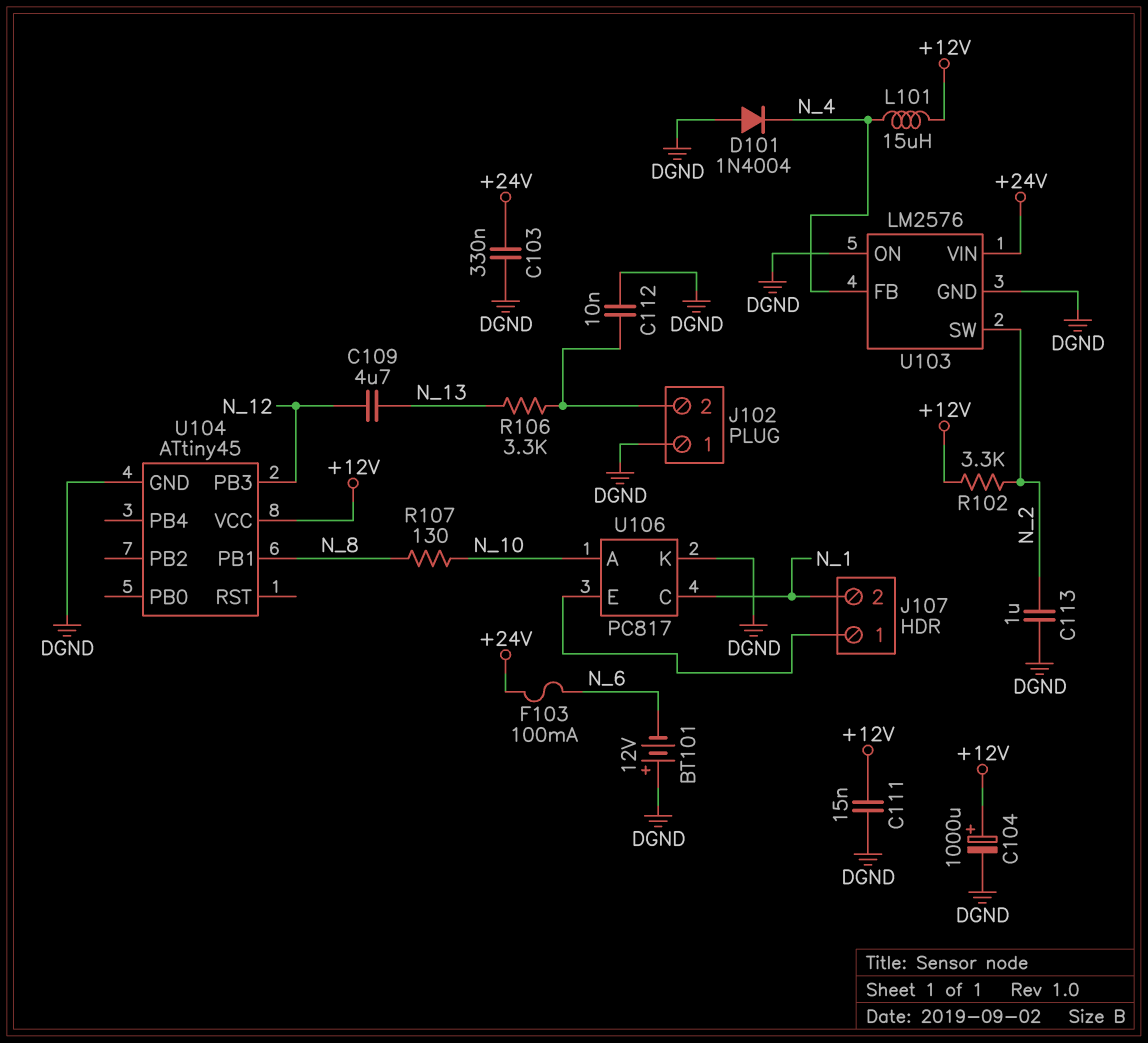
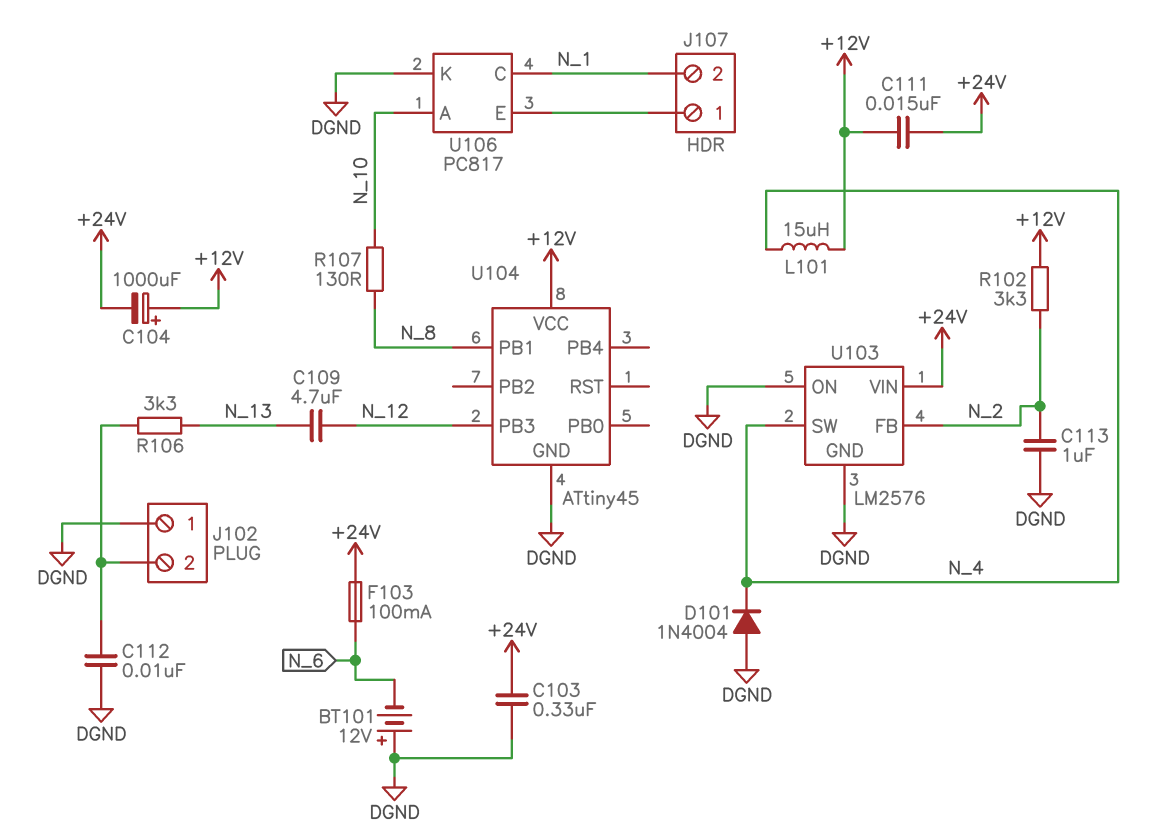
C104: 1000uF (plus +12V, minus DGND) -> 1000uF (plus +12V, minus +24V)
C111: 15nF (+12V, DGND) -> 15nF (+12V, +24V)
U103 pin FB: N_4 -> N_2
U103 pin SW: N_2 -> N_4

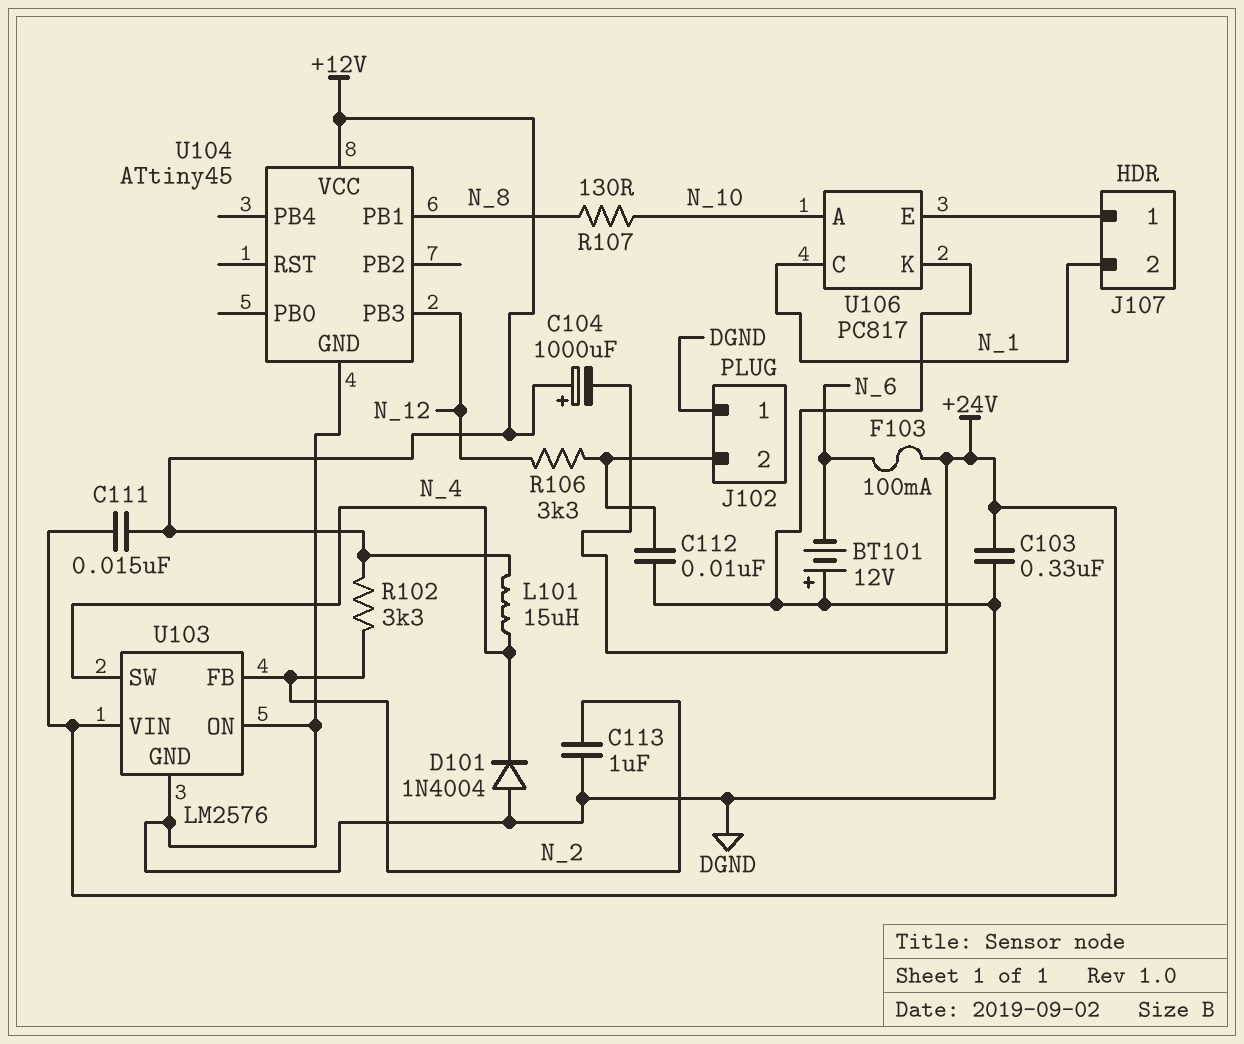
C109: 4.7uF (N_12, N_13) -> none
R106: 3.3k (J102/2, N_13) -> 3.3k (J102/2, N_12)

